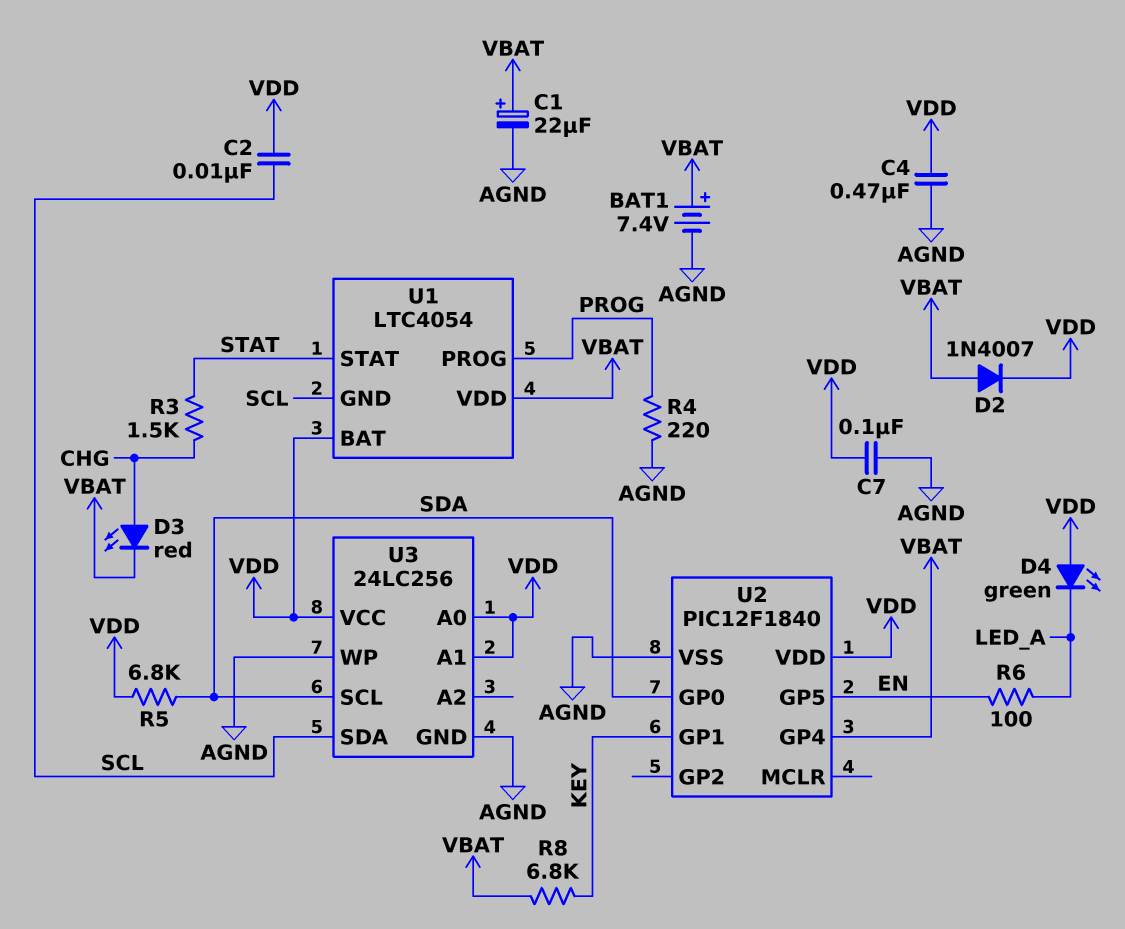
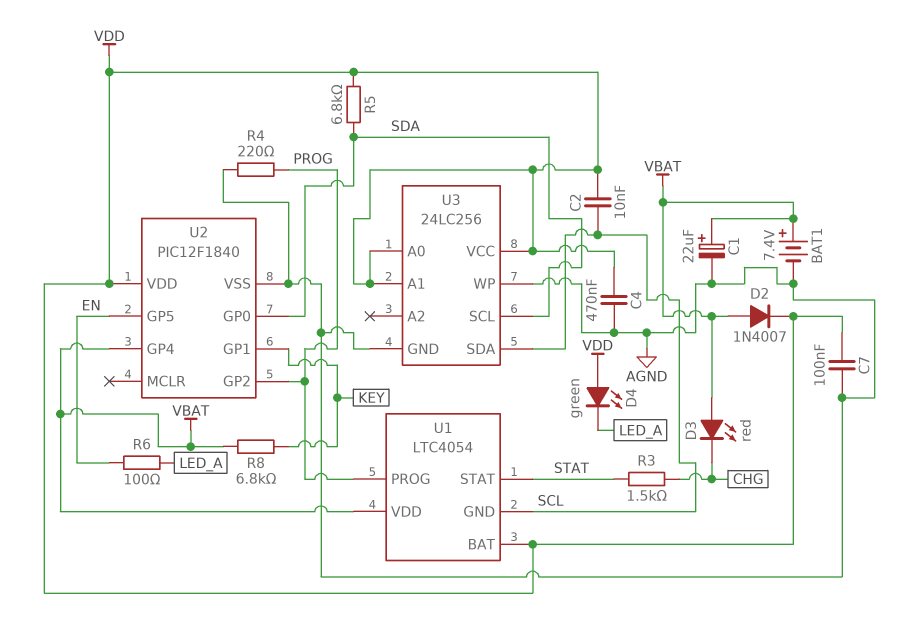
D3: LED red (A CHG, K VBAT) -> LED red (A VBAT, K CHG)
U2 pin GP2: none -> PROG

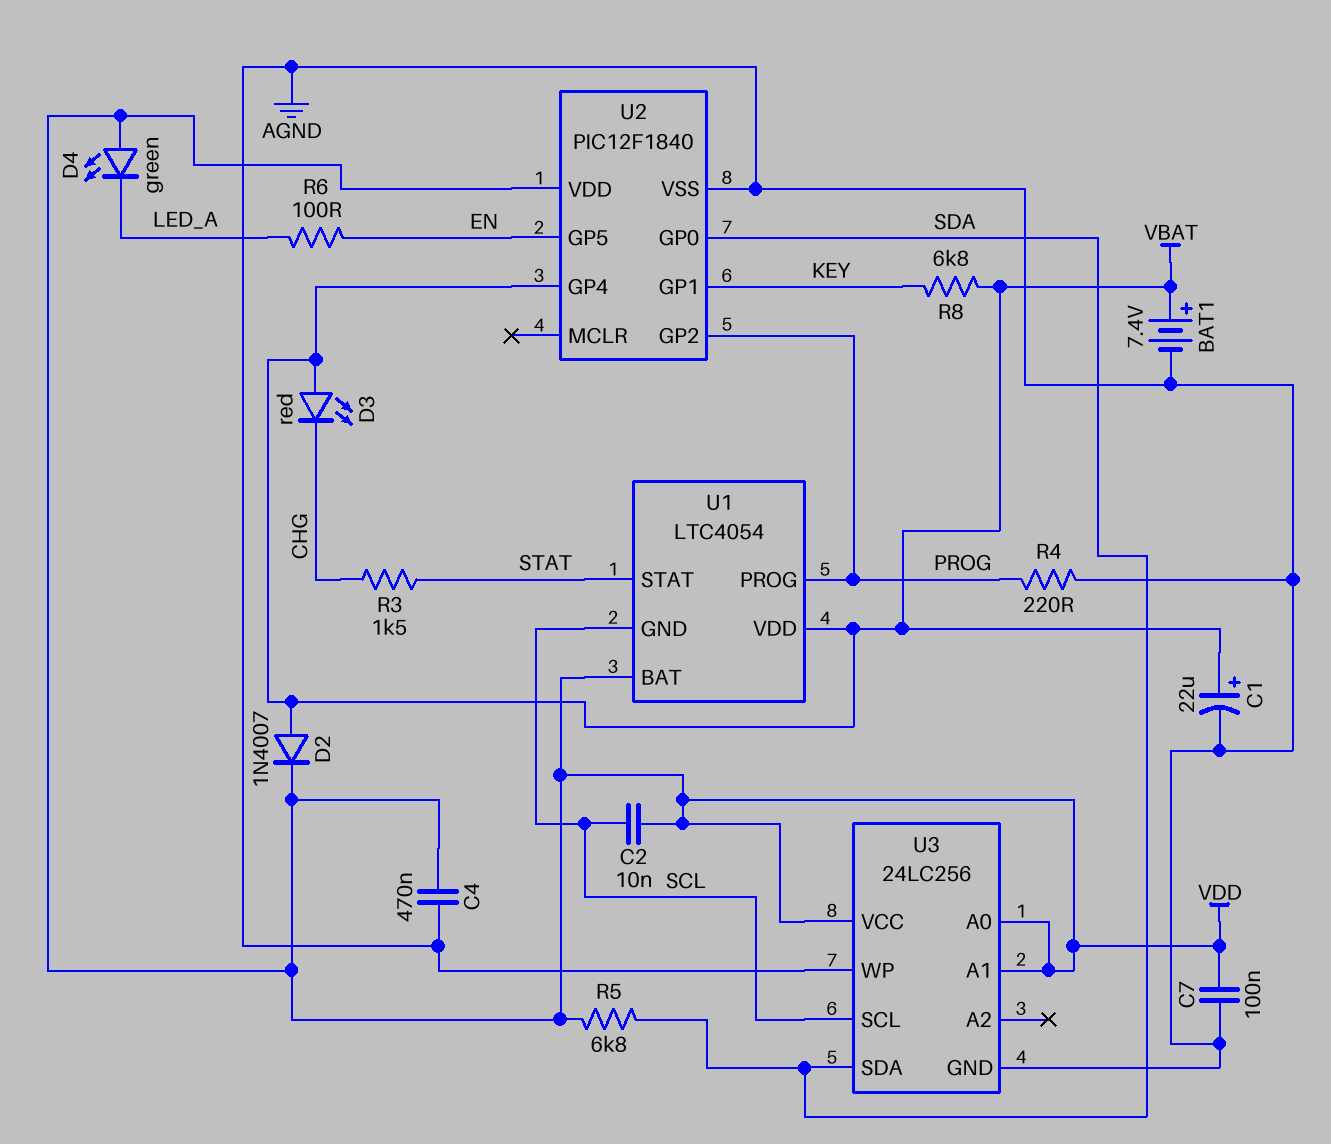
U3 pin SCL: SDA -> SCL
U3 pin SDA: SCL -> SDA

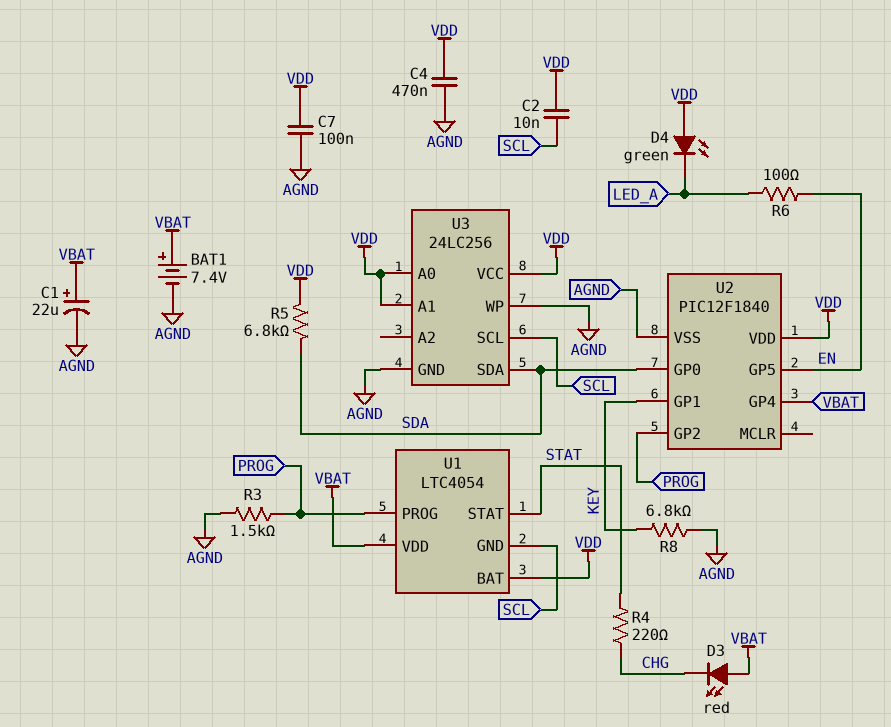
D2: diode 1N4007 (A VBAT, K VDD) -> none
R3: 1.5k (CHG, STAT) -> 1.5k (AGND, PROG)
R4: 220 (AGND, PROG) -> 220 (CHG, STAT)
R8: 6.8k (KEY, VBAT) -> 6.8k (AGND, KEY)

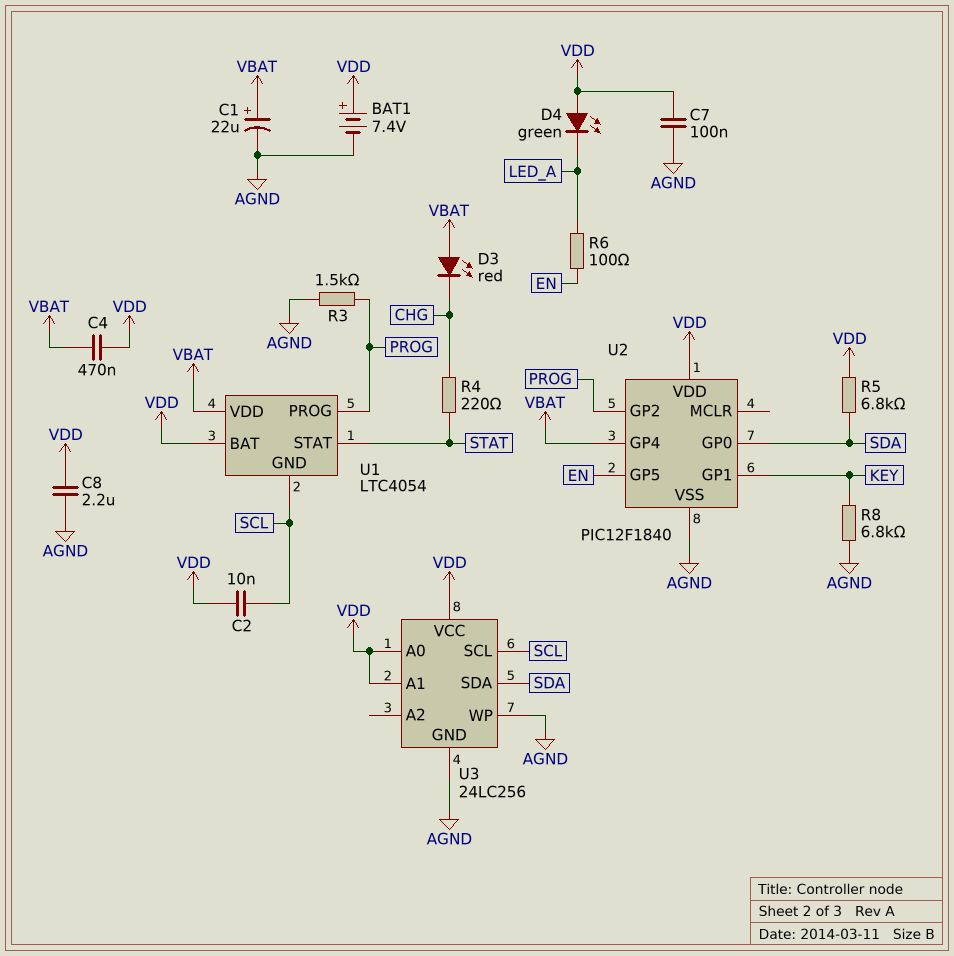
BAT1: 7.4V (plus VBAT, minus AGND) -> 7.4V (plus VDD, minus AGND)
C4: 470nF (AGND, VDD) -> 470nF (VBAT, VDD)
C8: none -> 2.2uF (AGND, VDD)

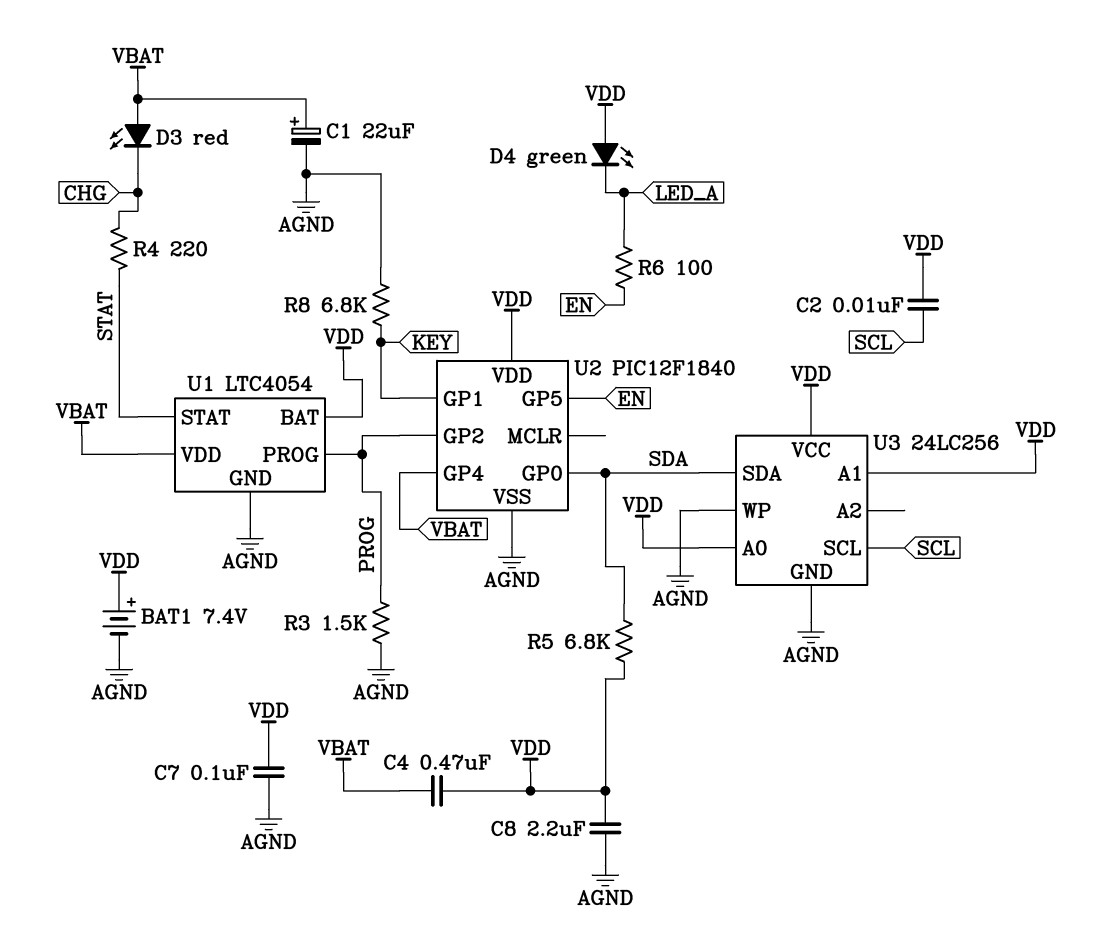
U1 pin GND: SCL -> AGND

